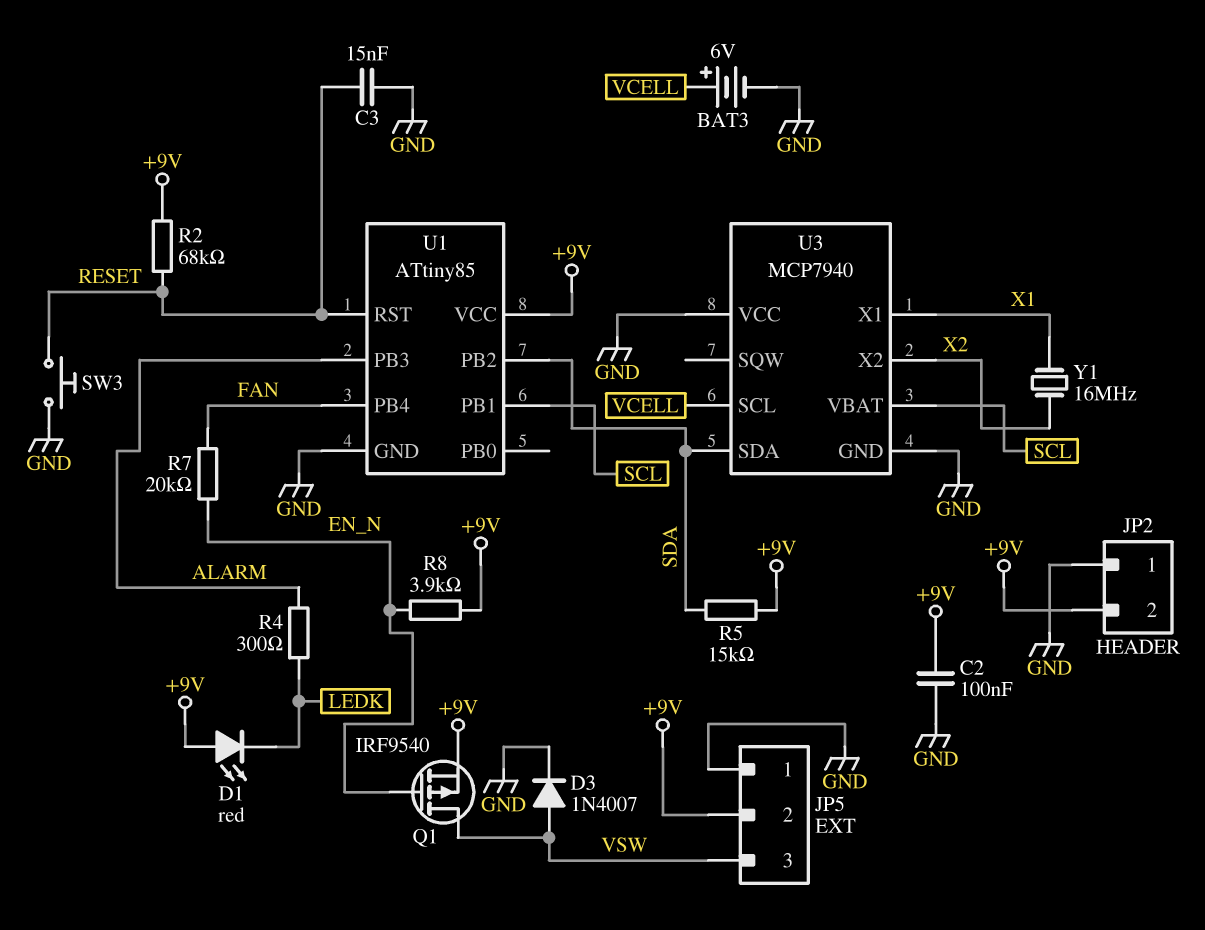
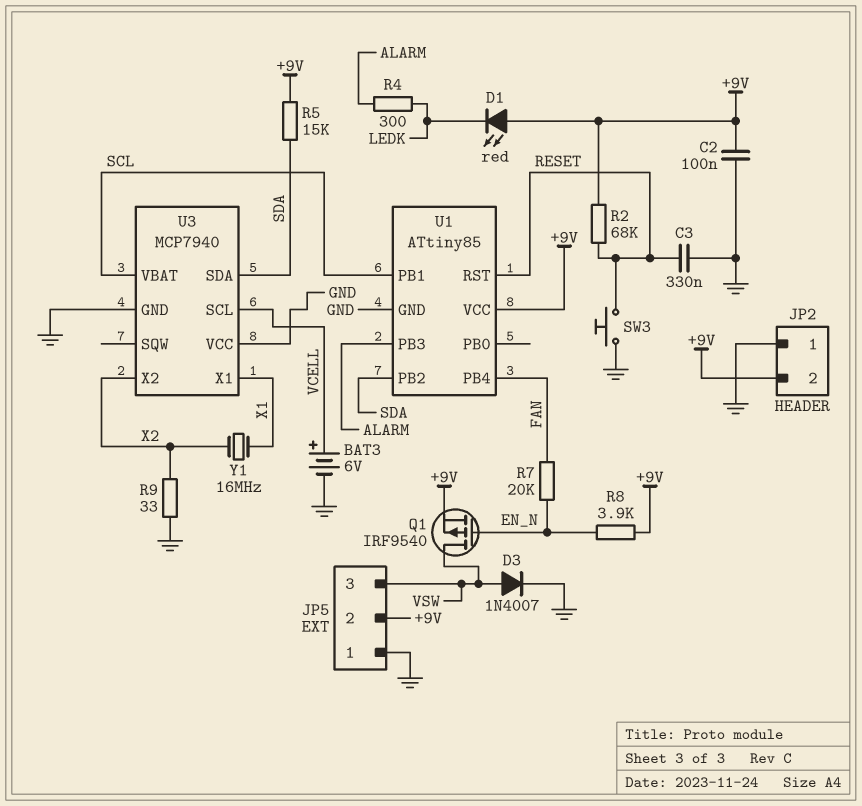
C3: 15nF (GND, RESET) -> 330nF (GND, RESET)
R9: none -> 33 (GND, X2)

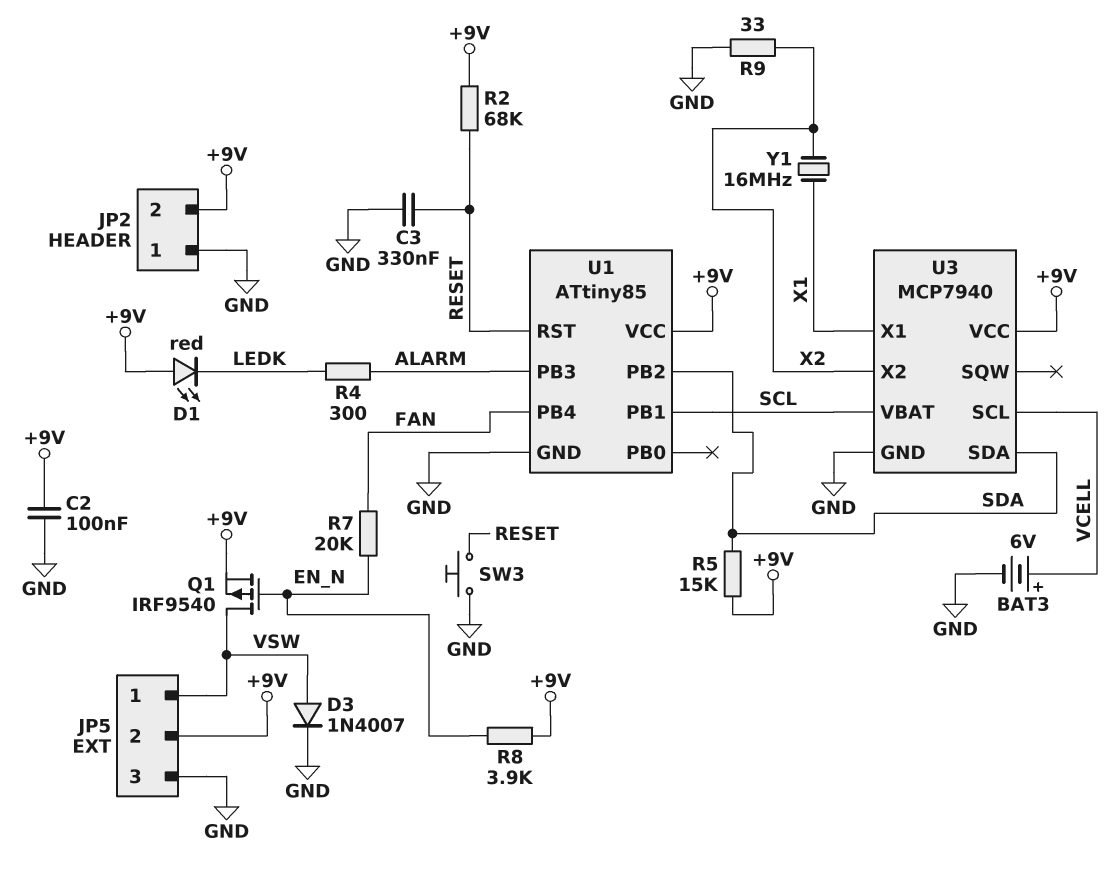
JP5 pin 1: GND -> VSW
JP5 pin 3: VSW -> GND
U3 pin VCC: GND -> +9V

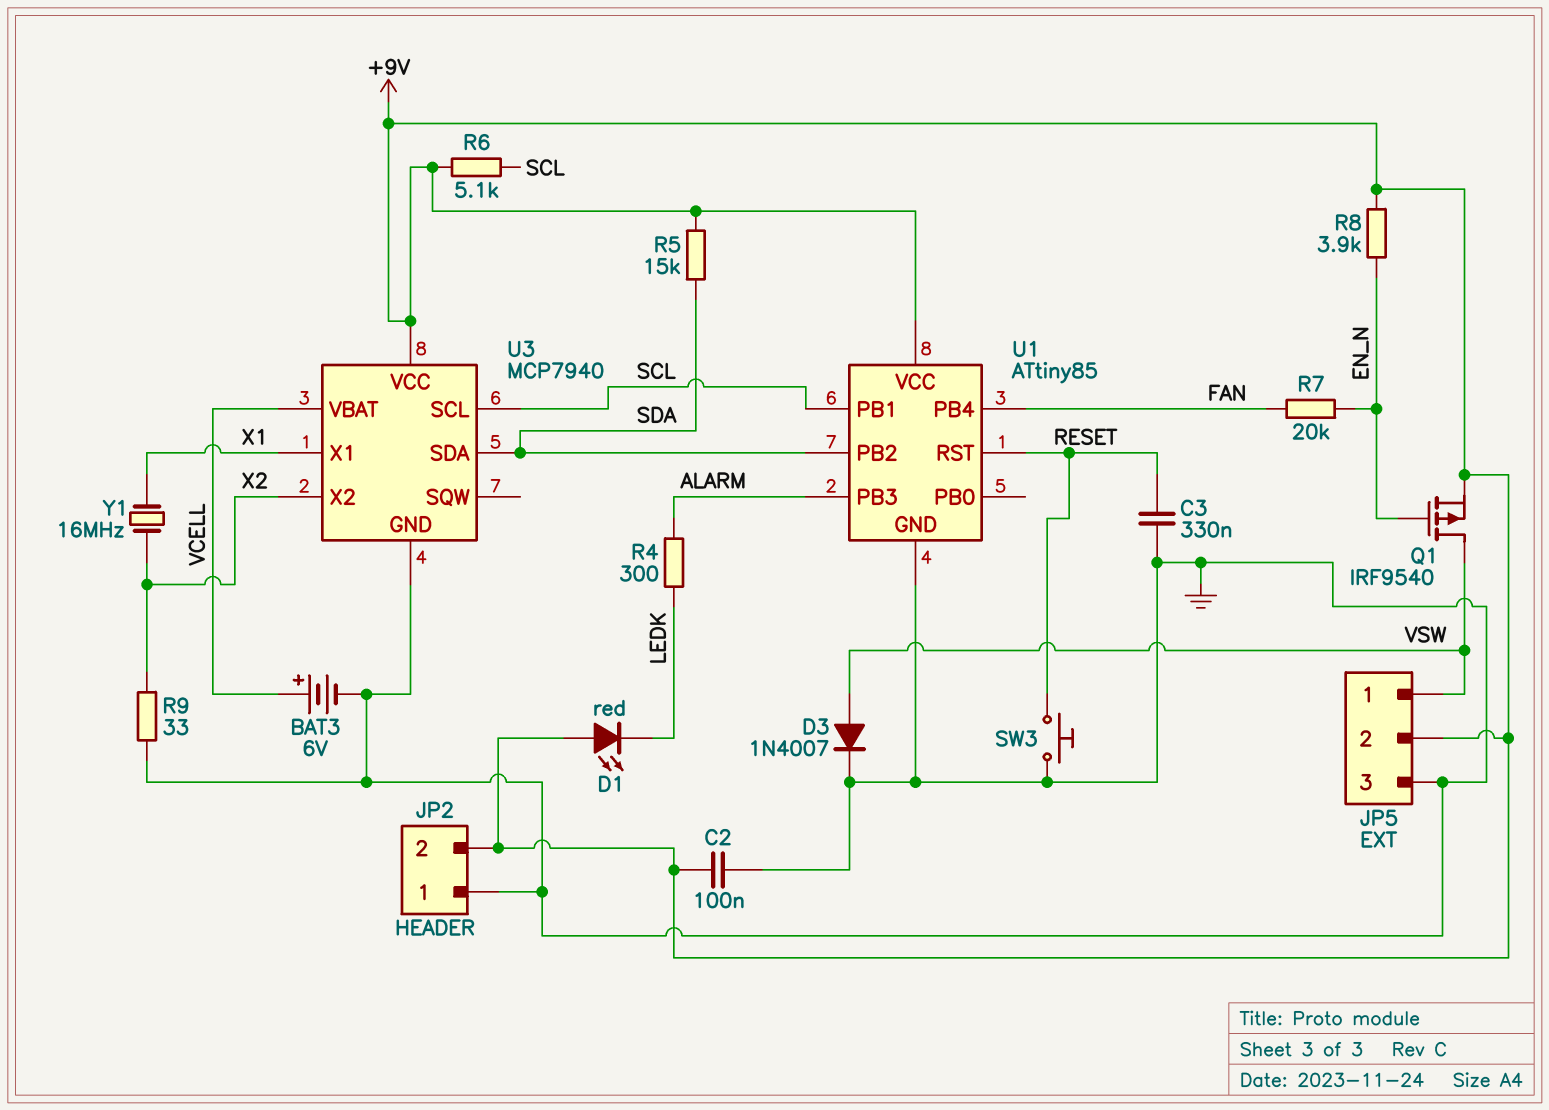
R2: 68k (+9V, RESET) -> none
R6: none -> 5.1k (+9V, SCL)
U3 pin SCL: VCELL -> SCL
U3 pin VBAT: SCL -> VCELL

